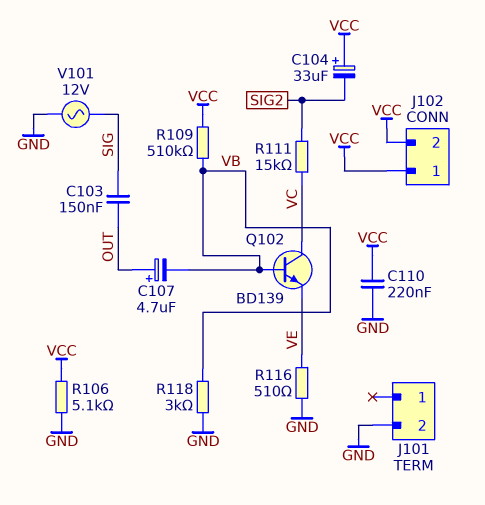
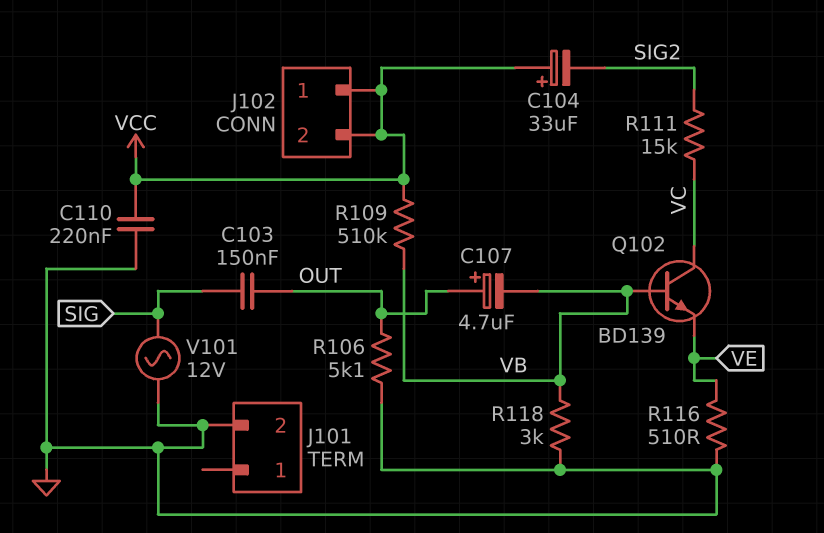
R106: 5.1k (GND, VCC) -> 5.1k (GND, OUT)

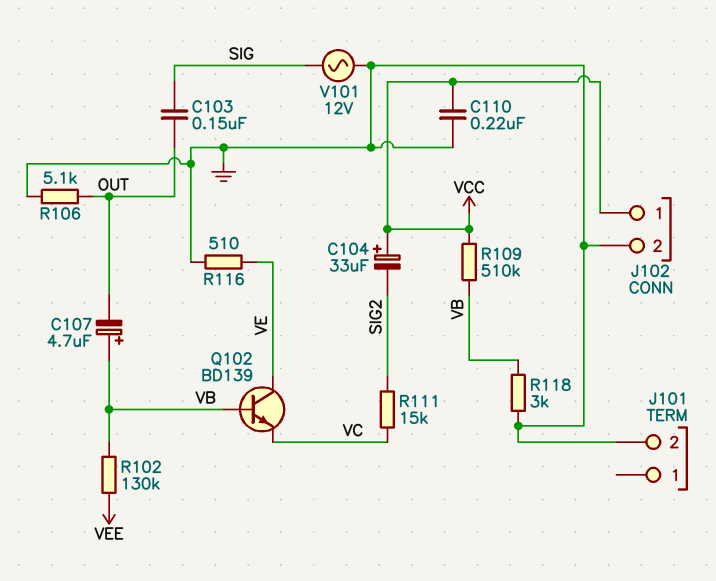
C107: 4.7uF (plus OUT, minus VB) -> 4.7uF (plus VB, minus OUT)
J102 pin 2: VCC -> GND
Q102: NPN BD139 (B VB, C VC, E VE) -> NPN BD139 (B VB, C VE, E VC)
R102: none -> 130k (VB, VEE)

